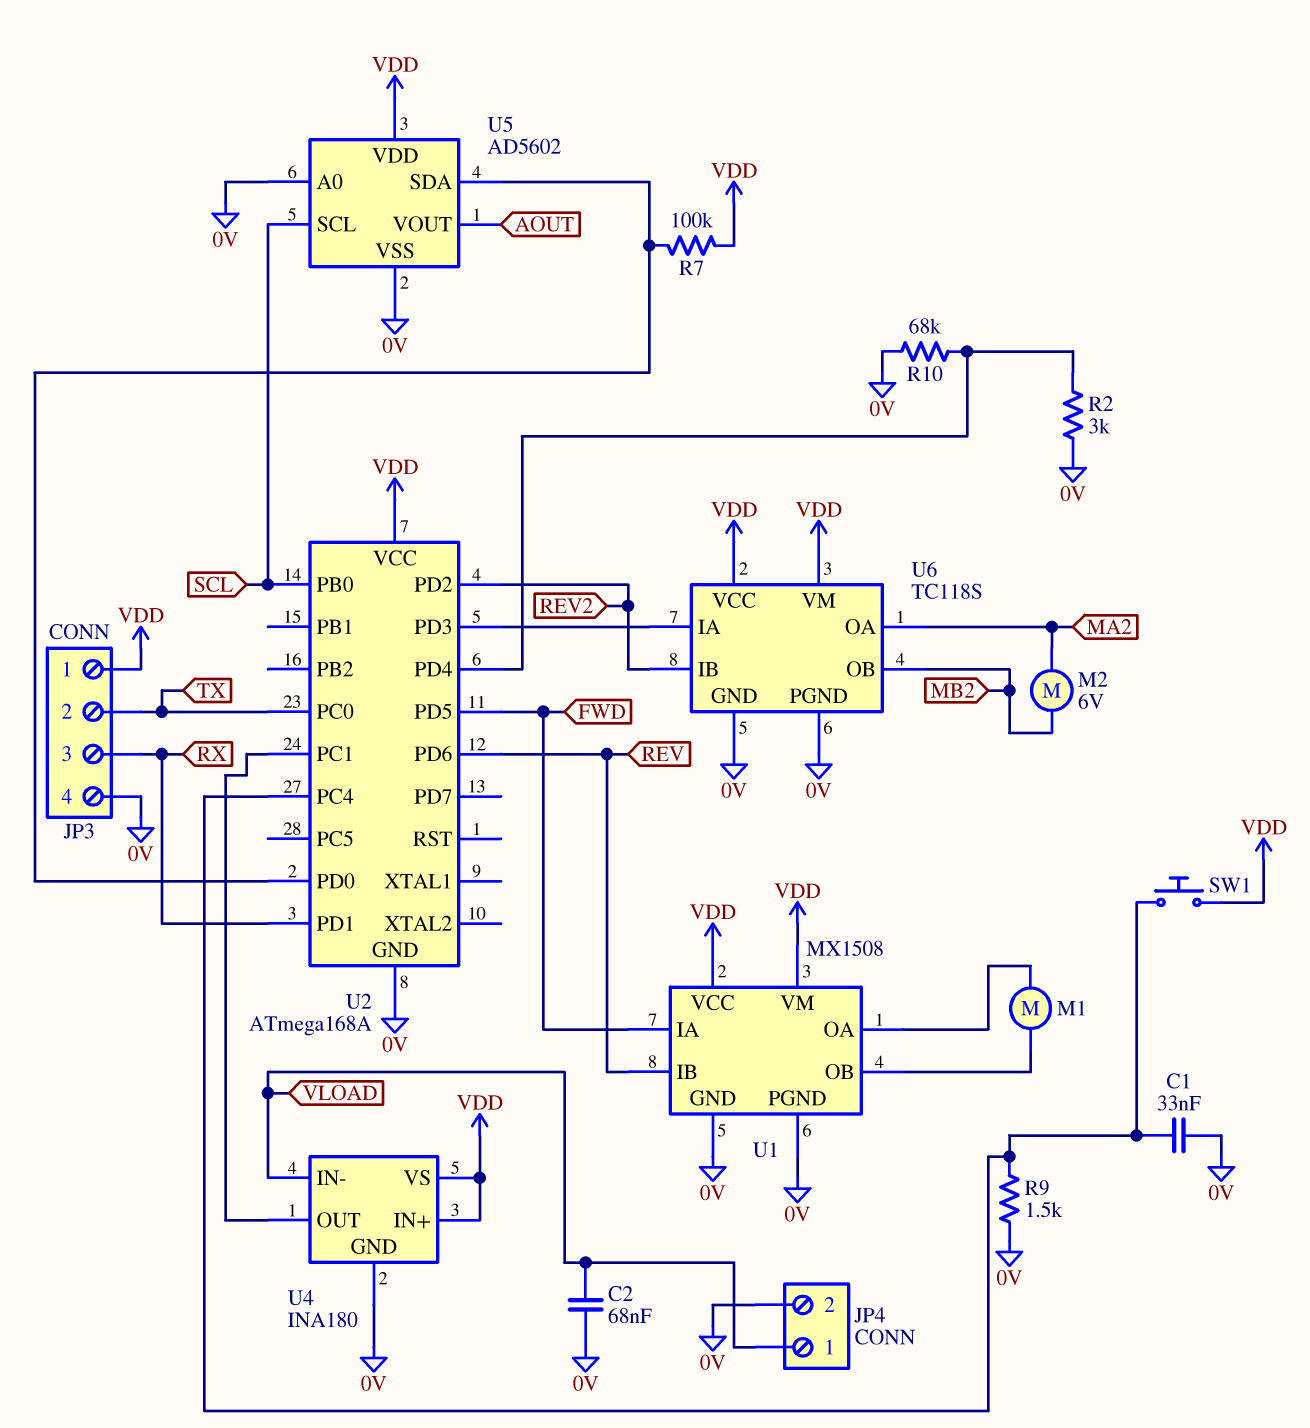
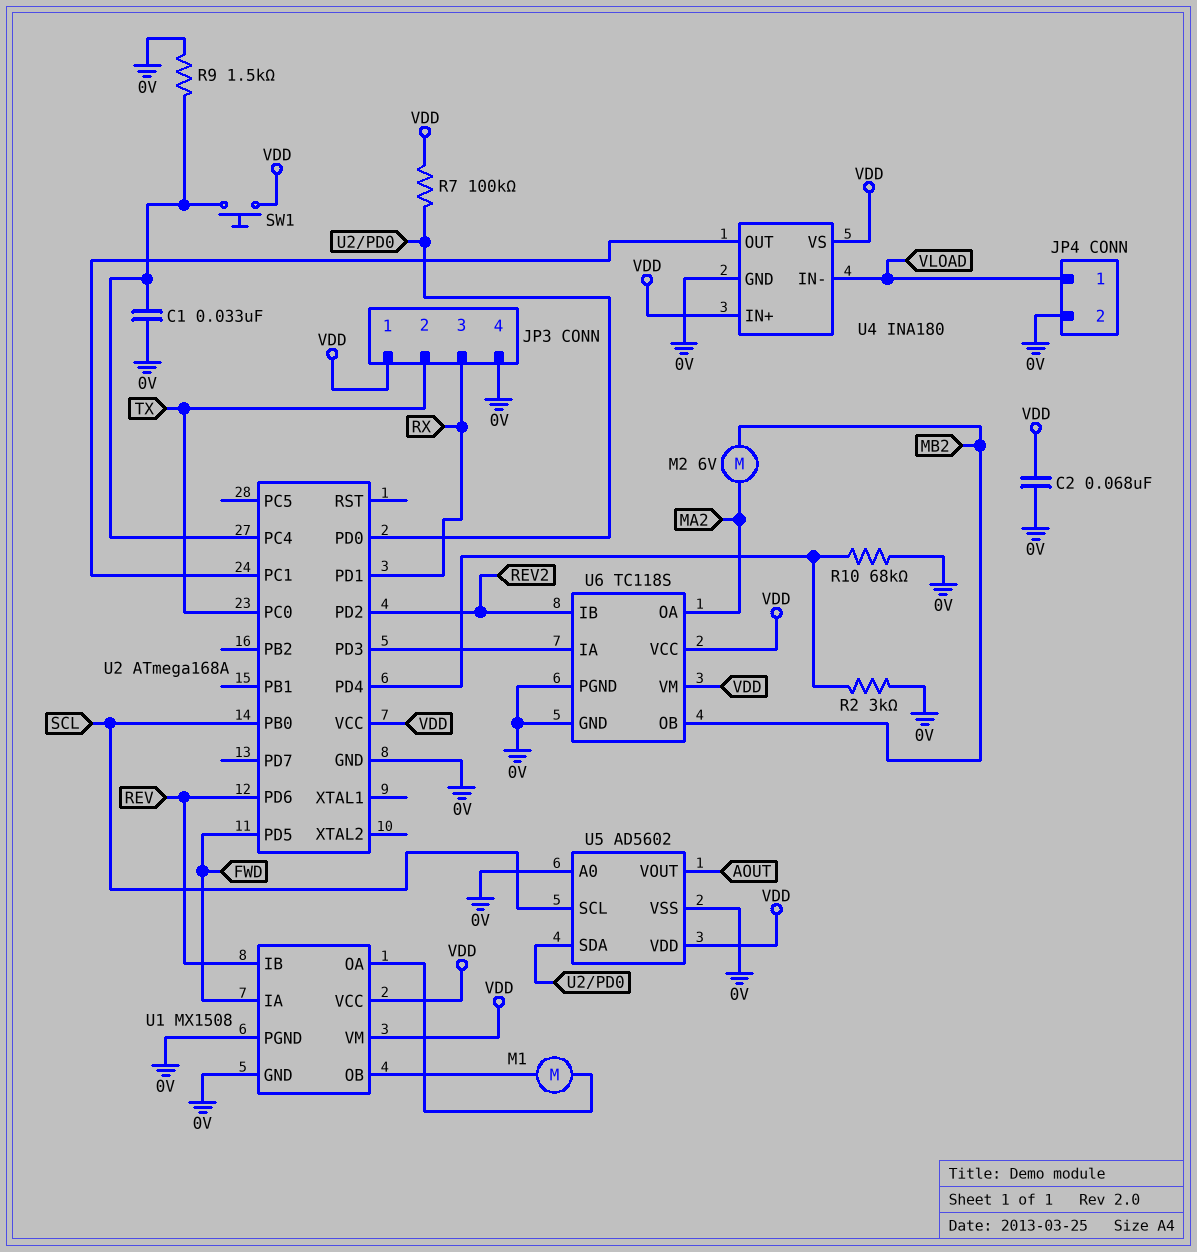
C2: 68nF (0V, VLOAD) -> 68nF (0V, VDD)

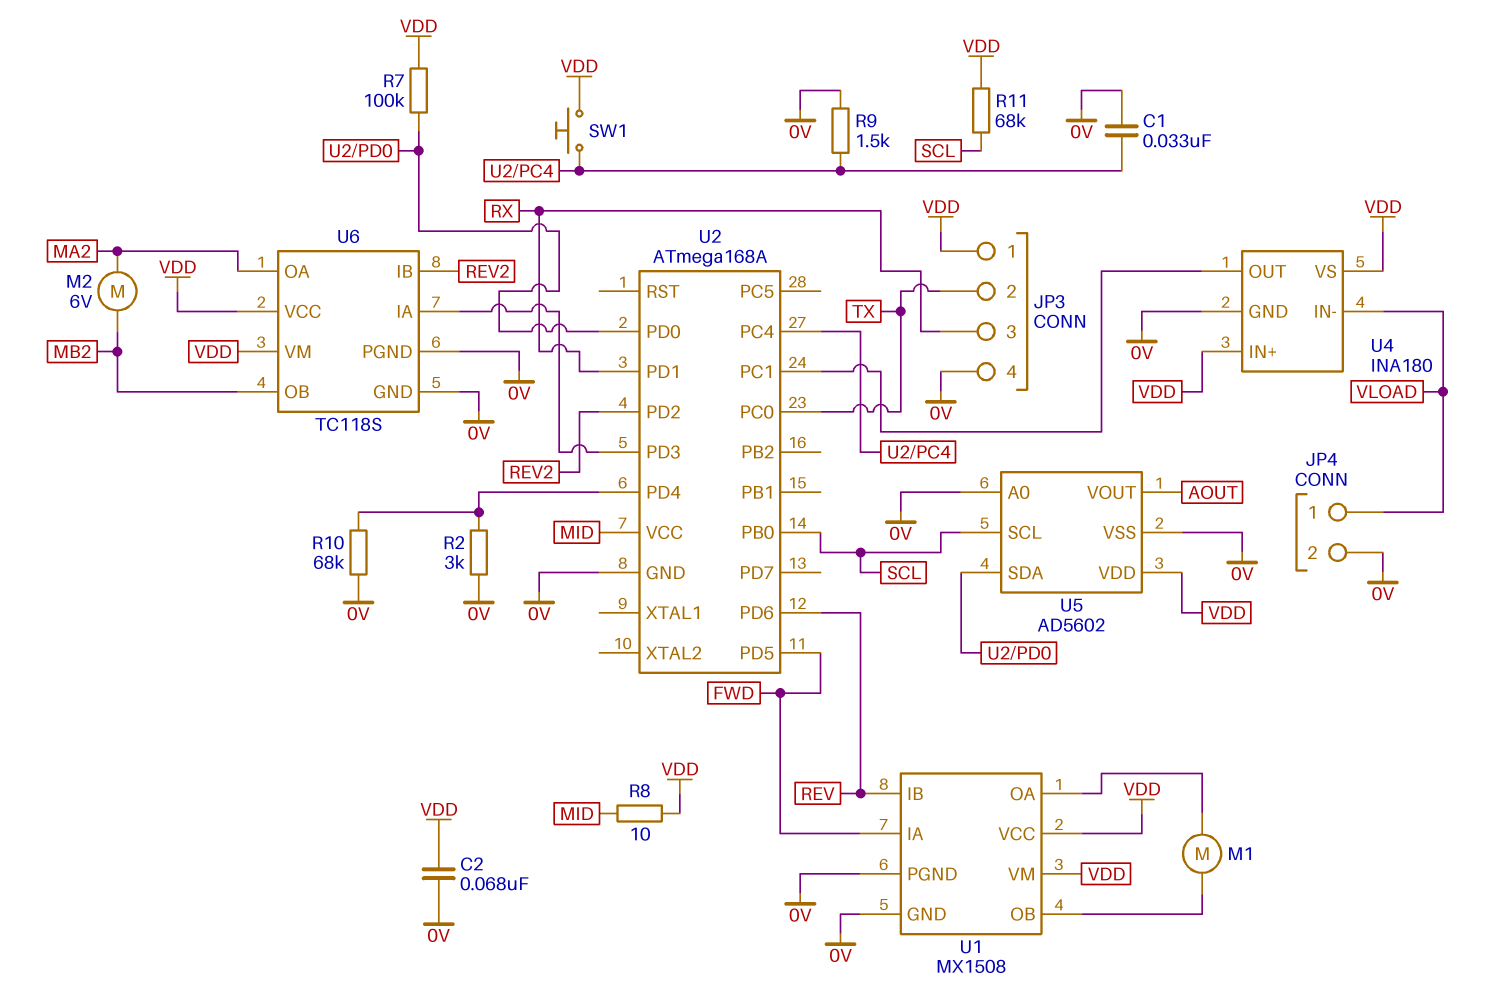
R8: none -> 10 (MID, VDD)
R11: none -> 68k (SCL, VDD)
U2 pin VCC: VDD -> MID

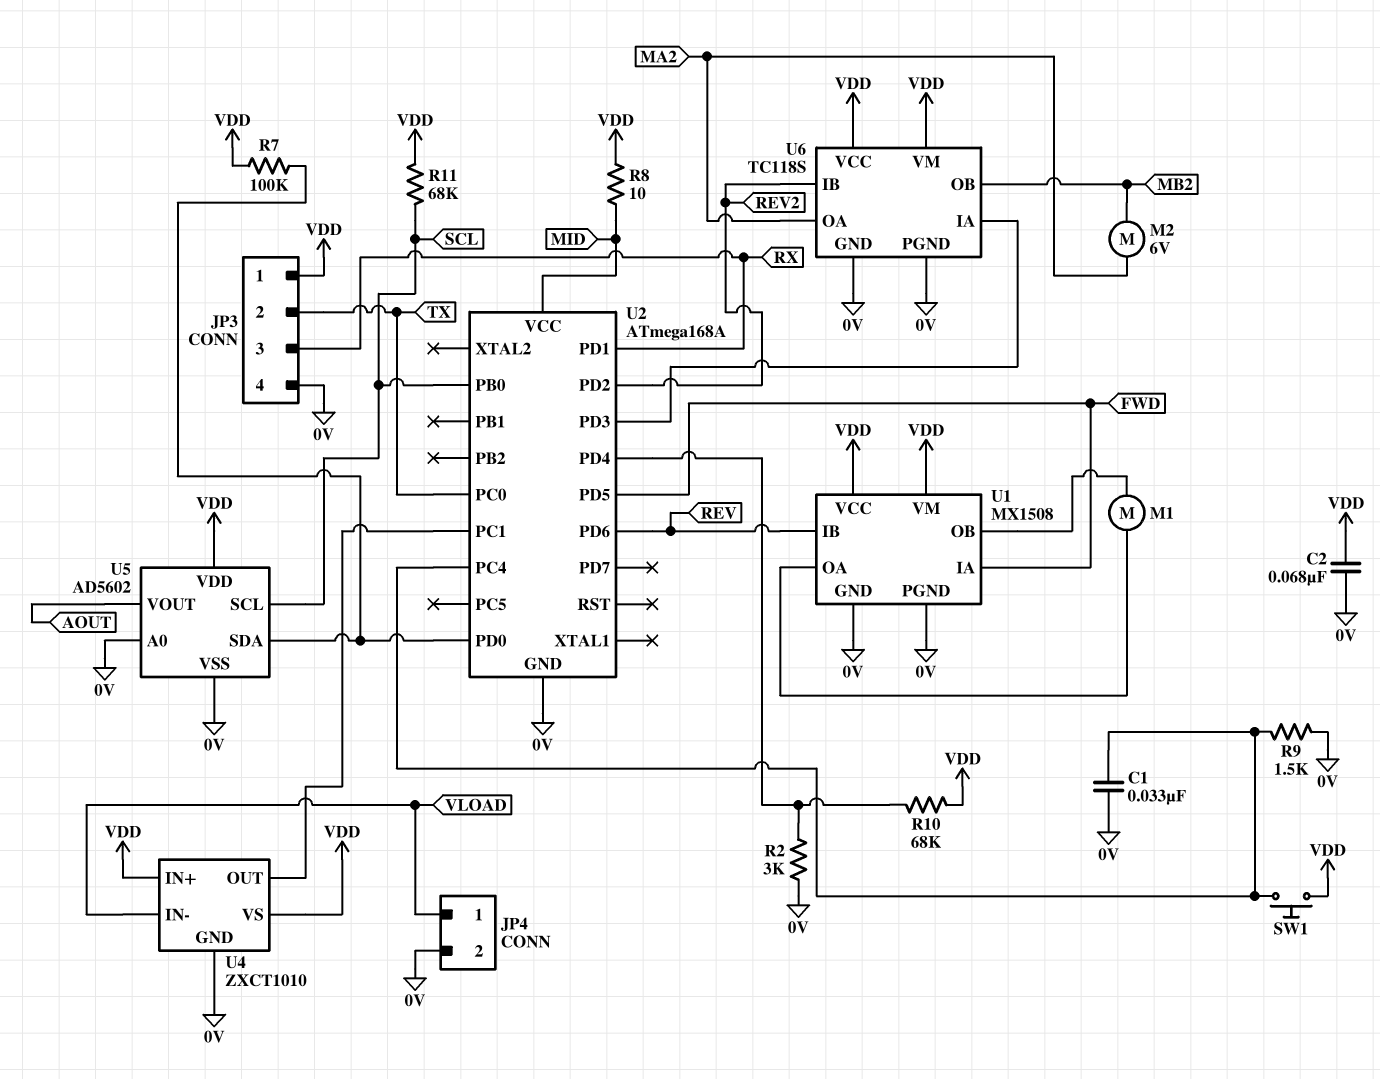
R10: 68k (0V, U2/PD4) -> 68k (U2/PD4, VDD)
U4: INA180 -> ZXCT1010

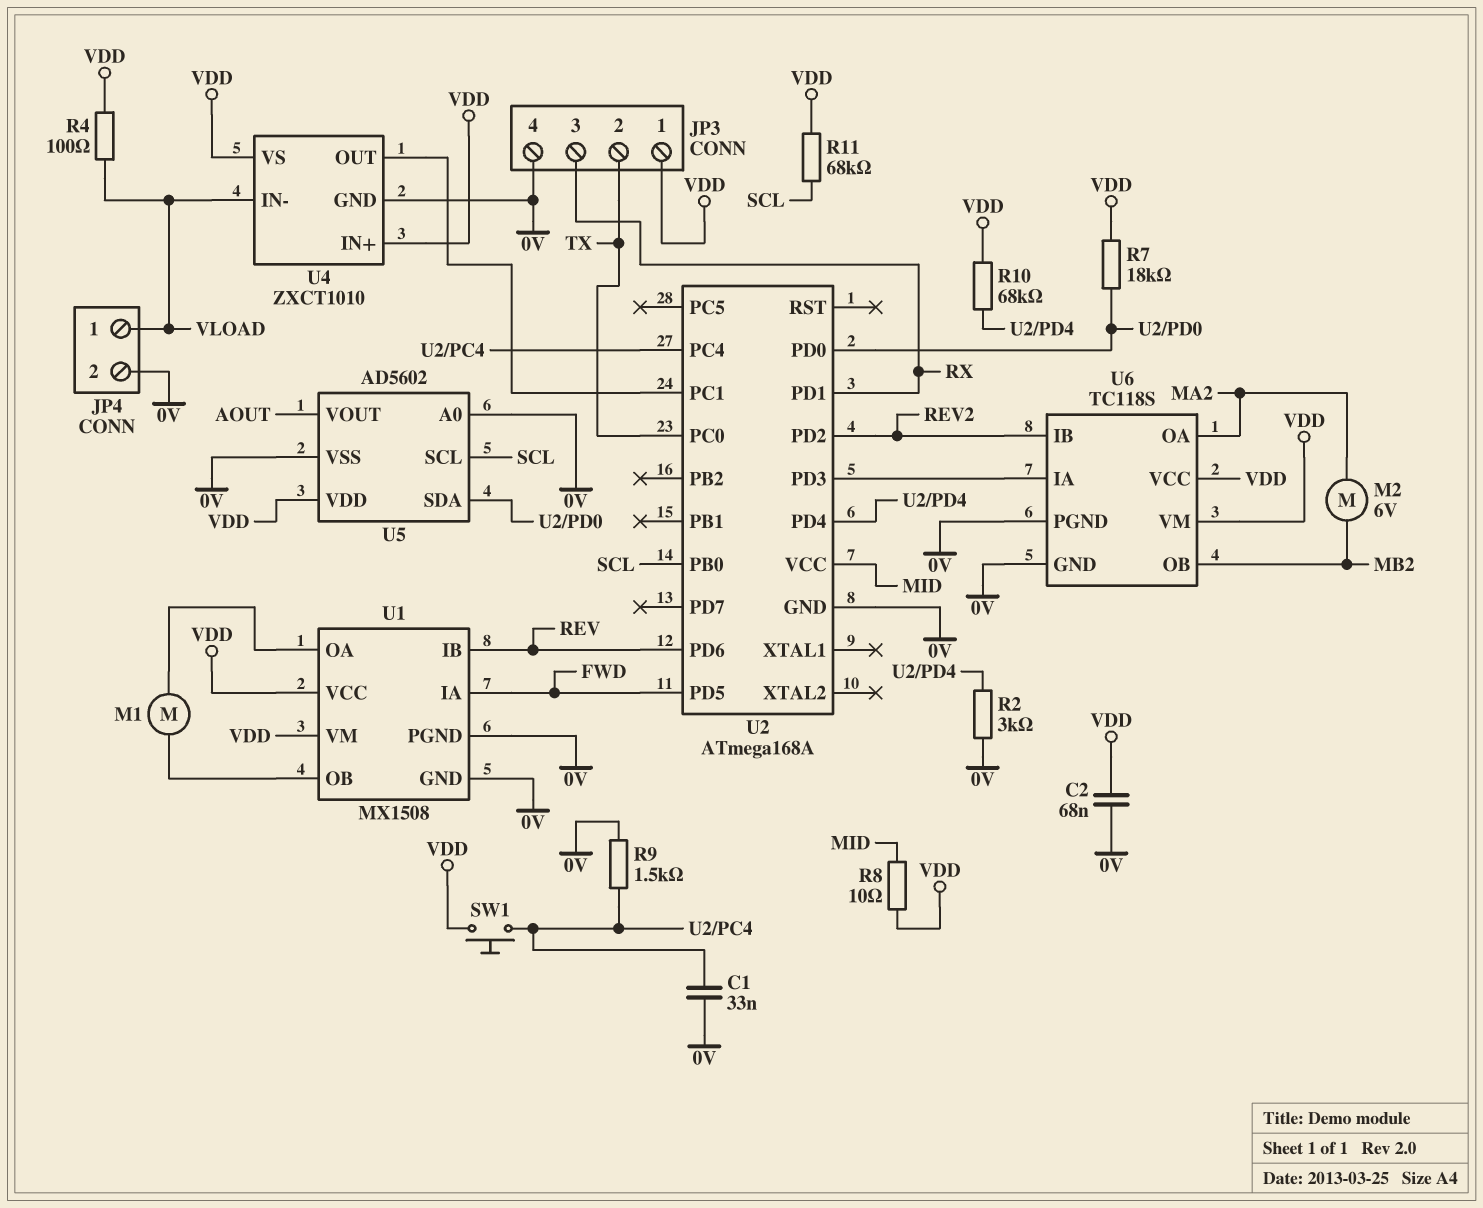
R4: none -> 100 (VDD, VLOAD)
R7: 100k (U2/PD0, VDD) -> 18k (U2/PD0, VDD)

